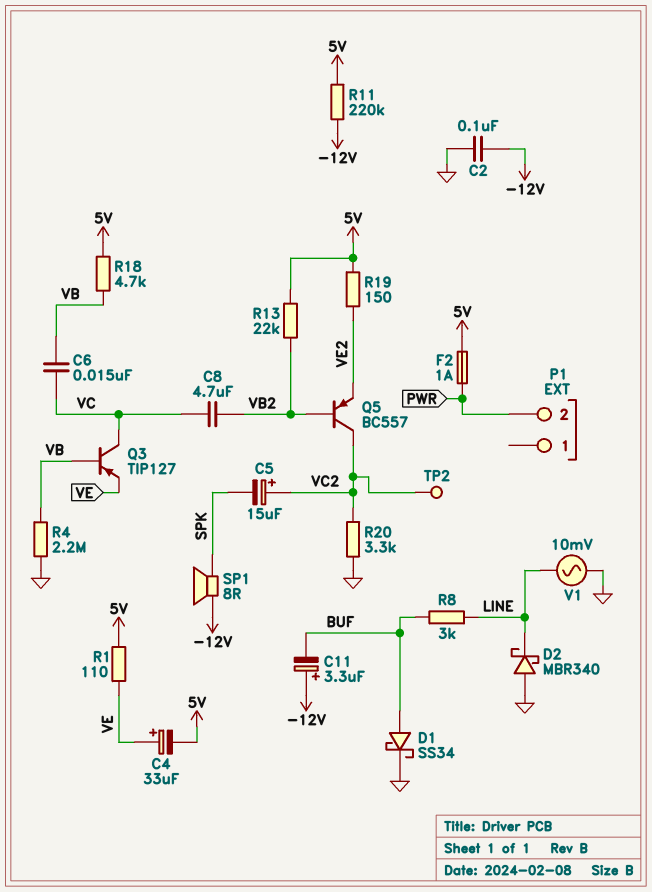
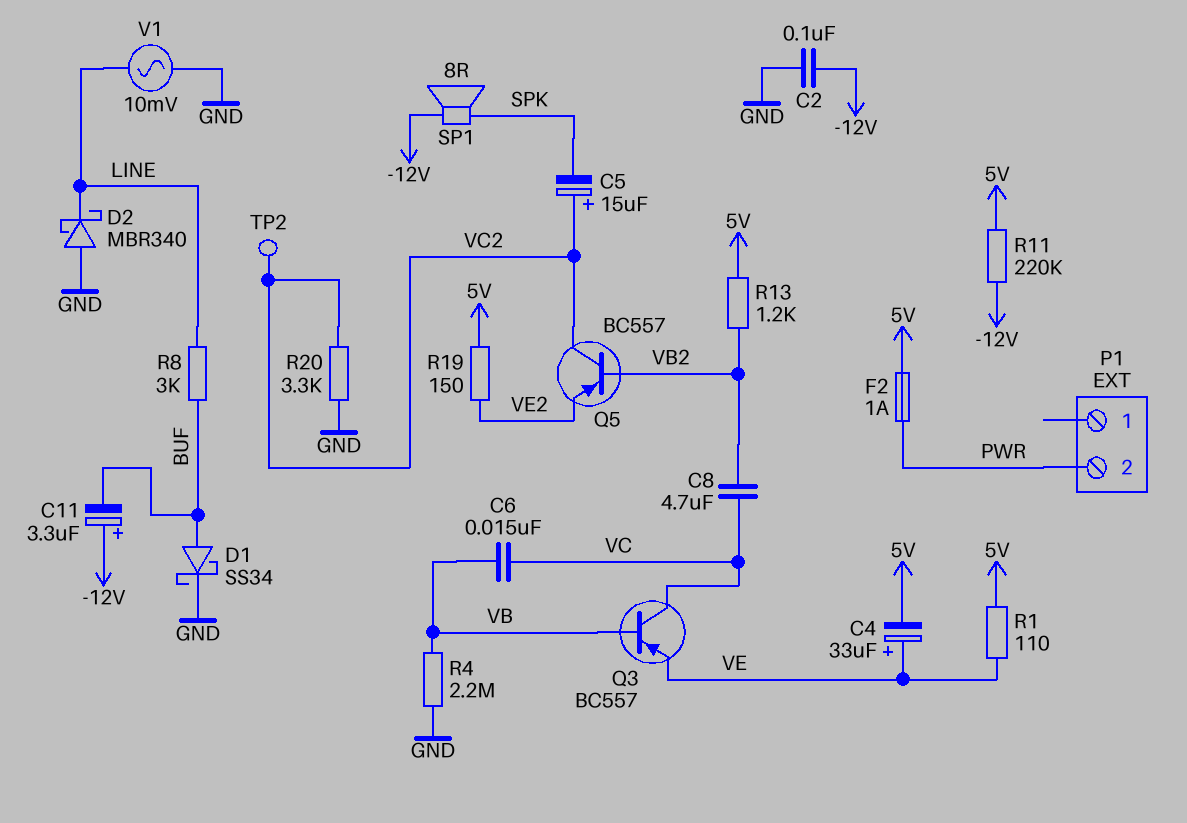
Q3: PNP TIP127 (B VB, C VC, E VE) -> PNP BC557 (B VB, C VC, E VE)
R13: 22k (5V, VB2) -> 1.2k (5V, VB2)
R18: 4.7k (5V, VB) -> none

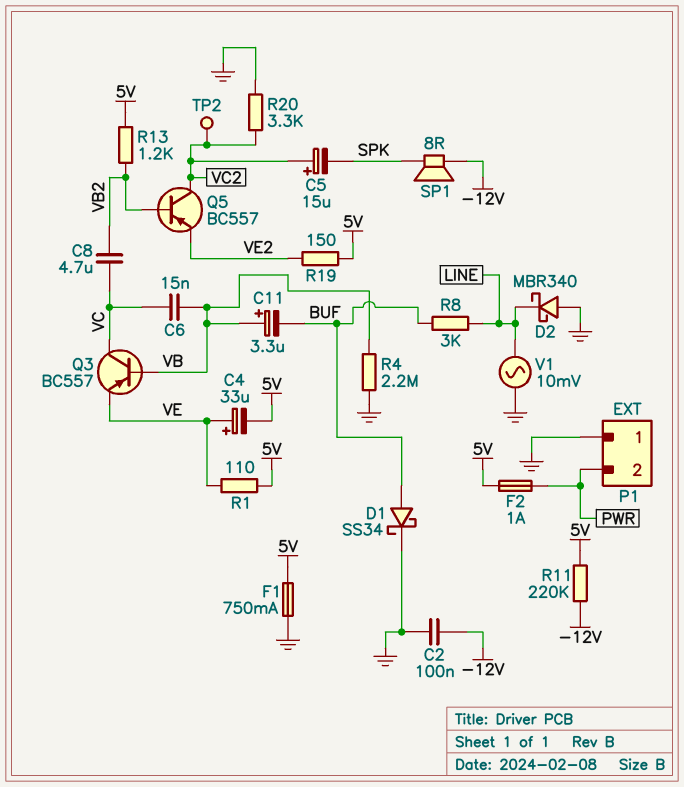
C11: 3.3uF (plus -12V, minus BUF) -> 3.3uF (plus VB, minus BUF)
F1: none -> 750mA (5V, GND)
P1 pin 1: none -> GND

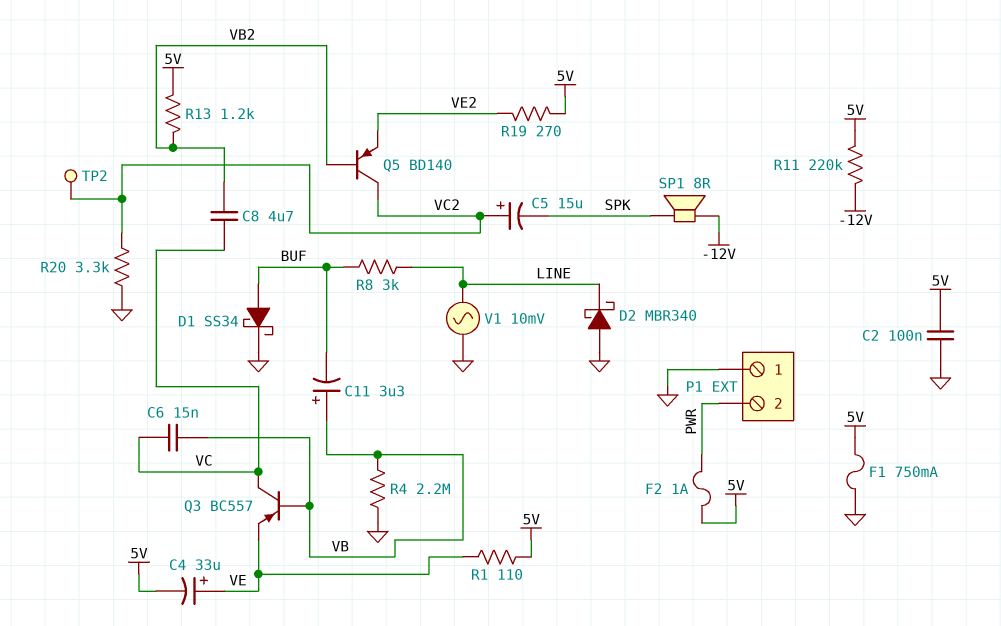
C2: 100nF (-12V, GND) -> 100nF (5V, GND)
Q5: PNP BC557 (B VB2, C VC2, E VE2) -> PNP BD140 (B VB2, C VC2, E VE2)
R19: 150 (5V, VE2) -> 270 (5V, VE2)

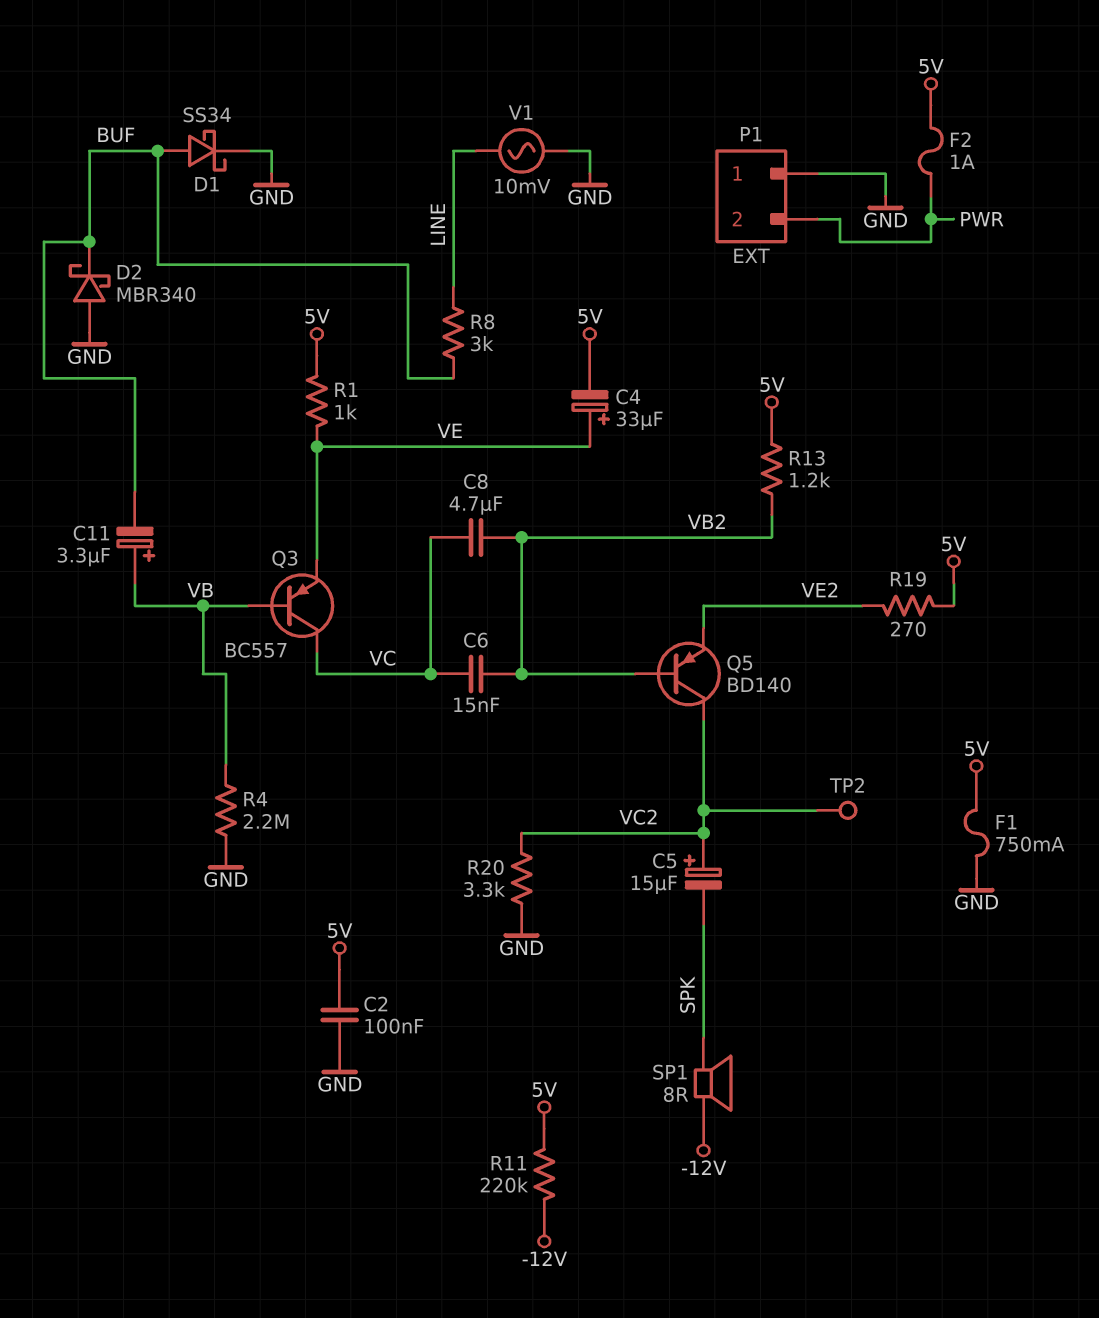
C6: 15nF (VB, VC) -> 15nF (VB2, VC)
D2: schottky MBR340 (A GND, K LINE) -> schottky MBR340 (A GND, K BUF)
R1: 110 (5V, VE) -> 1k (5V, VE)

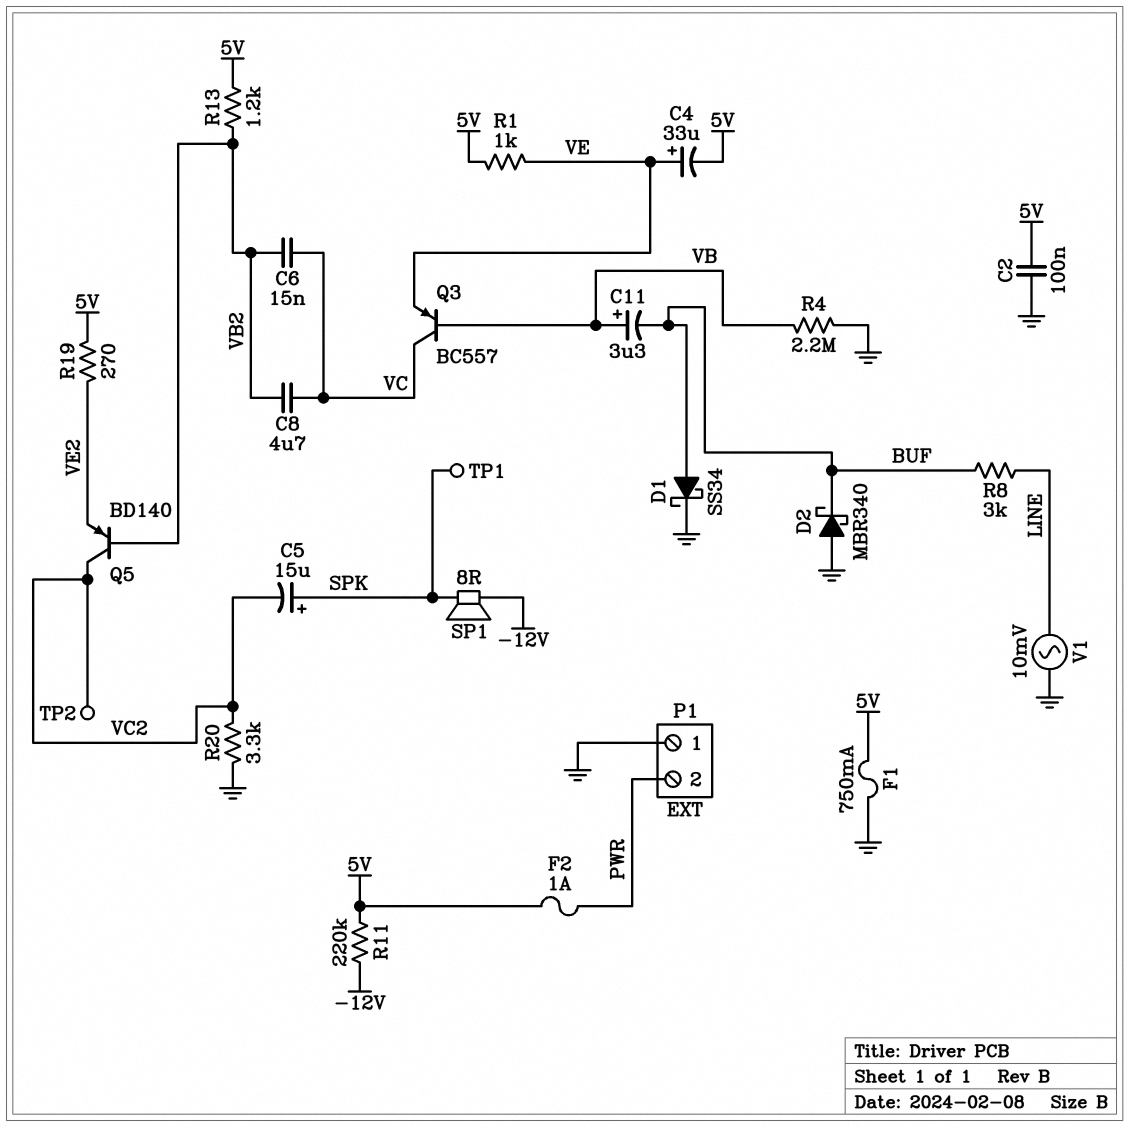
C5: 15uF (plus VC2, minus SPK) -> 15uF (plus SPK, minus VC2)
TP1: none -> test point (SPK)

